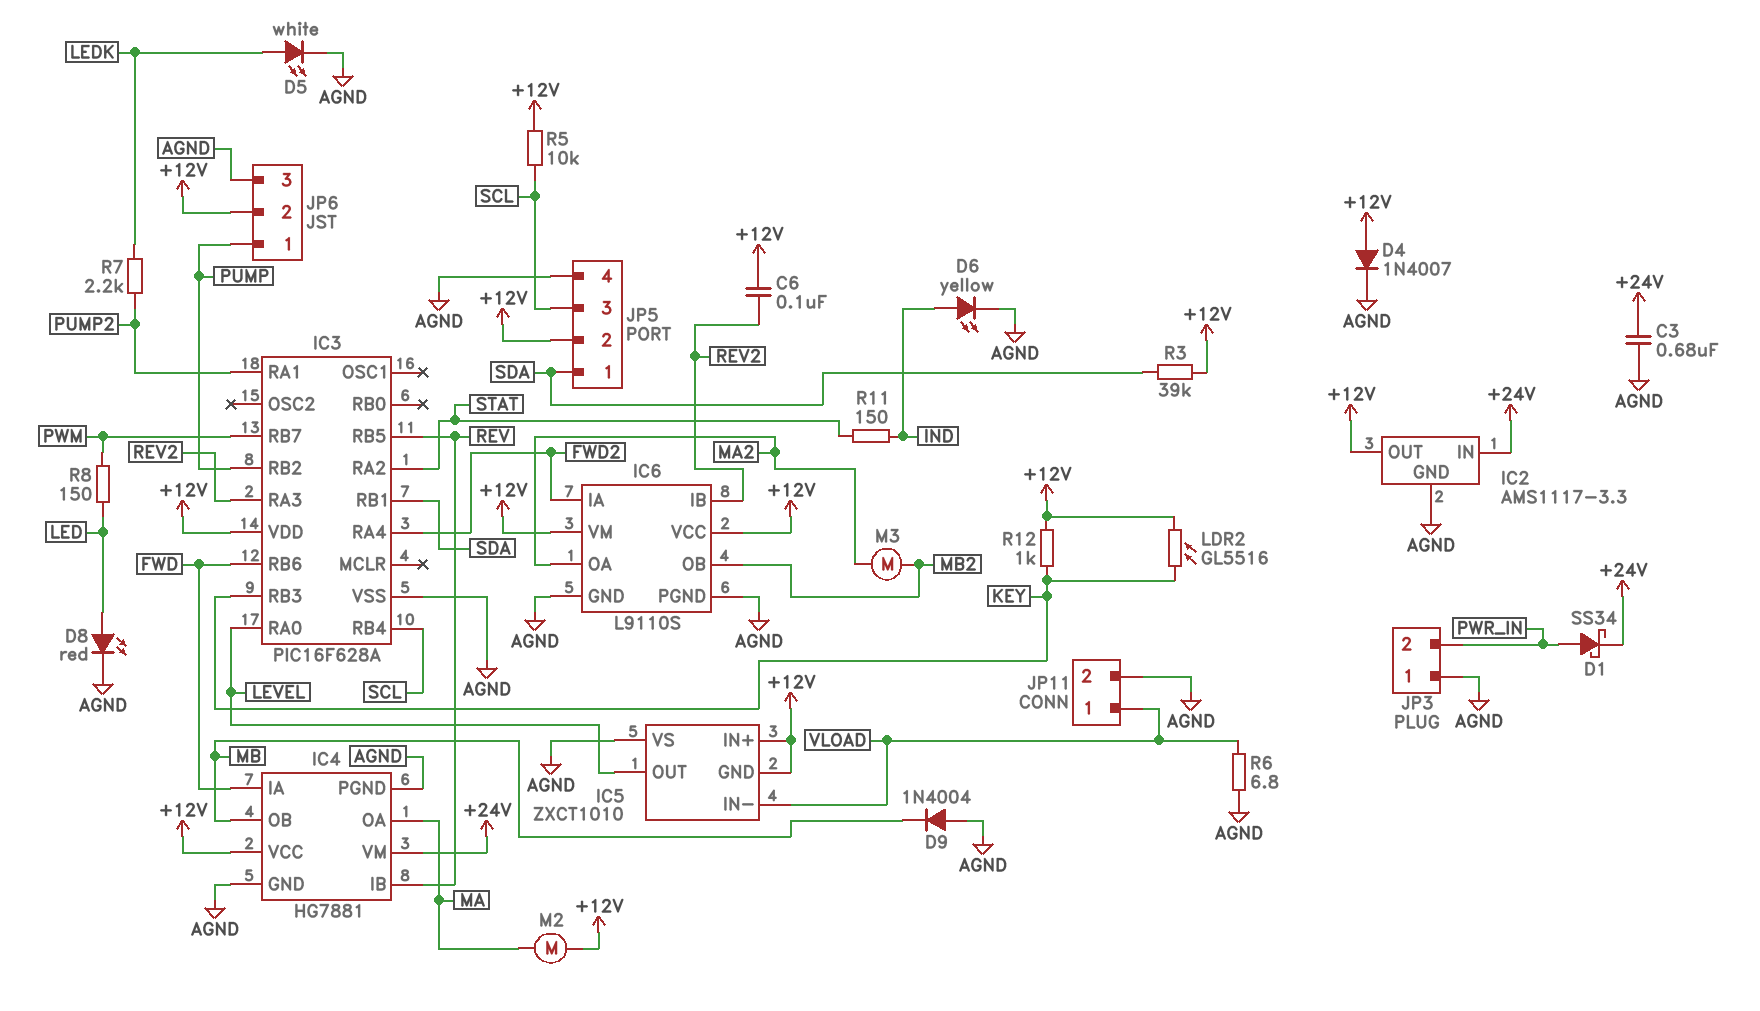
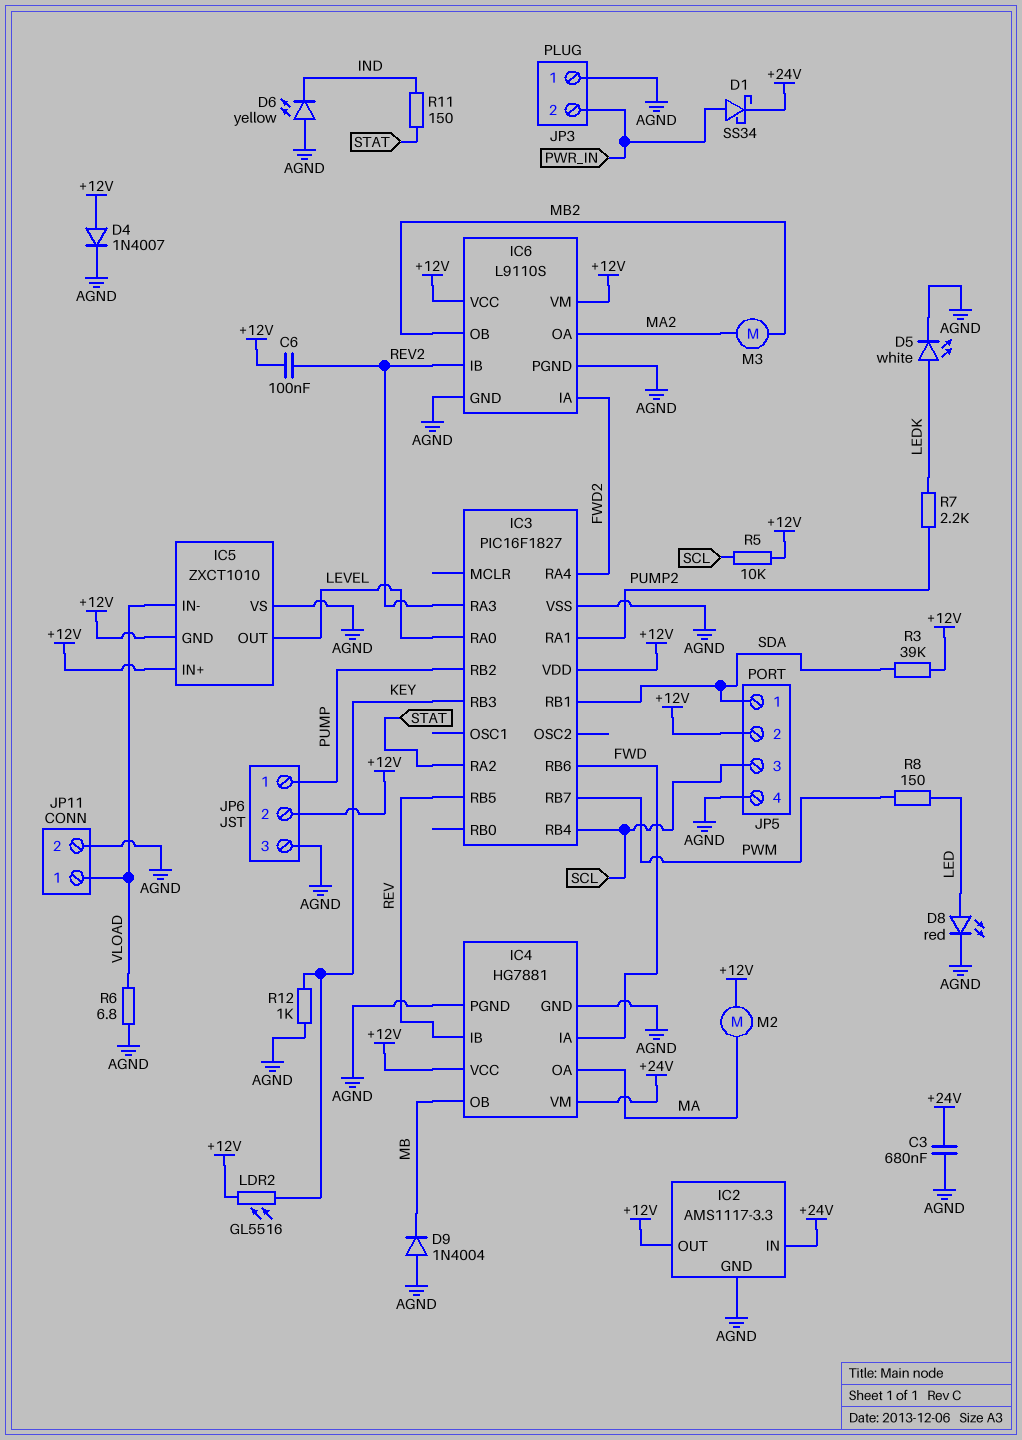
D6: LED yellow (A IND, K AGND) -> LED yellow (A AGND, K IND)
IC3: PIC16F628A -> PIC16F1827
R12: 1k (+12V, KEY) -> 1k (AGND, KEY)

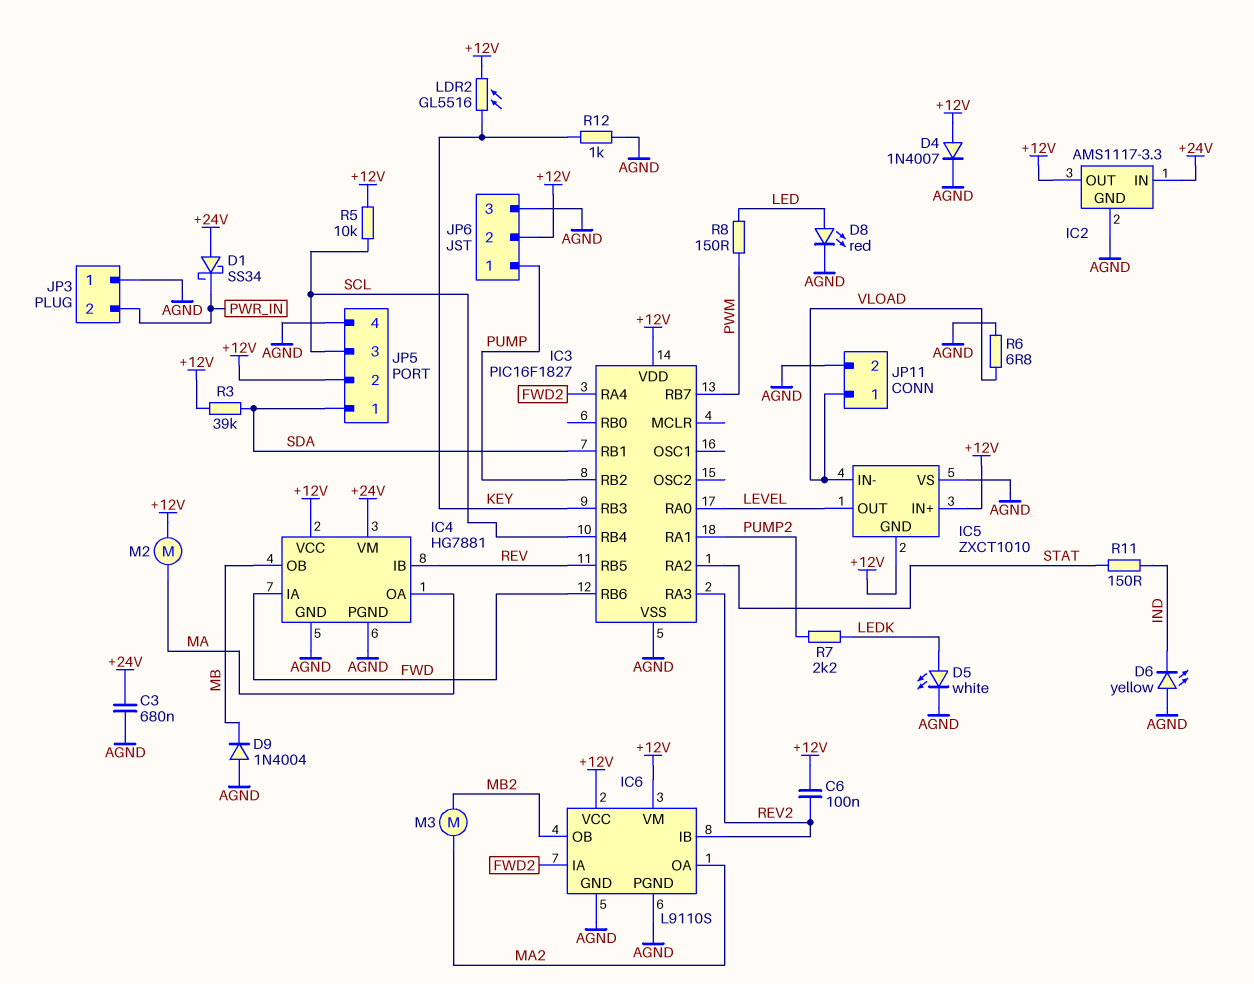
D1: schottky SS34 (A PWR_IN, K +24V) -> schottky SS34 (A +24V, K PWR_IN)

